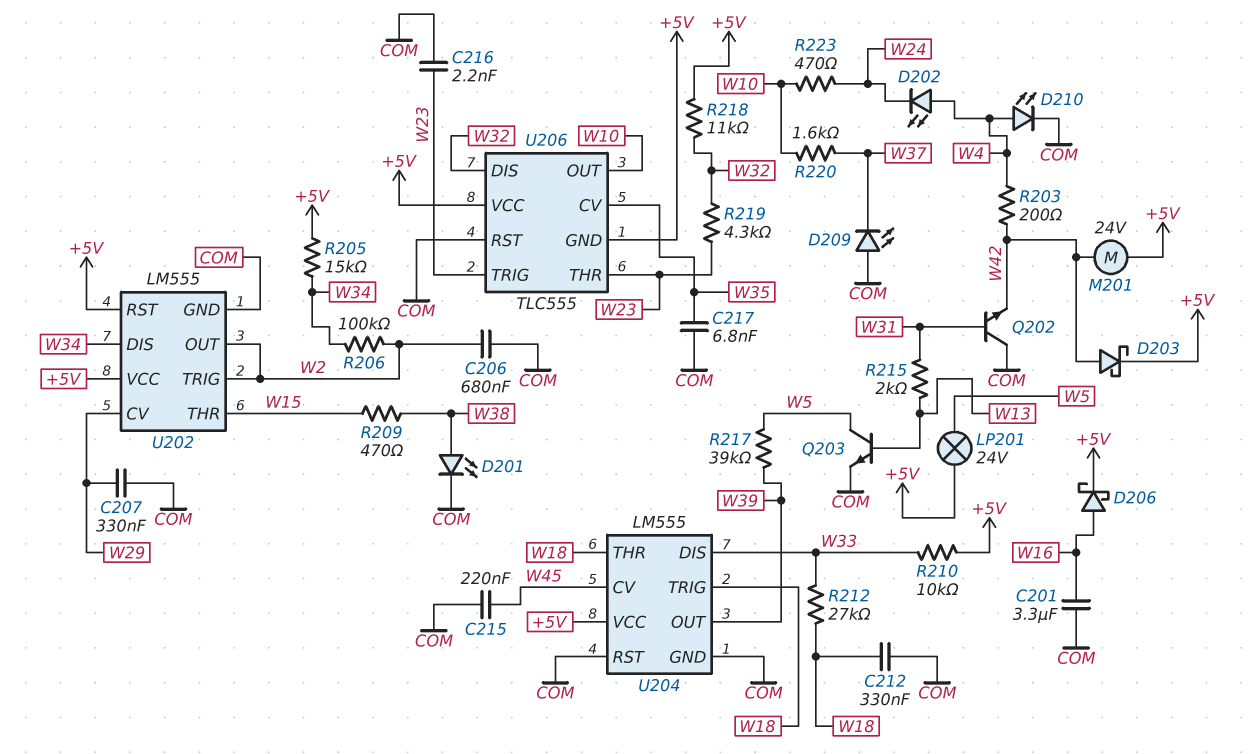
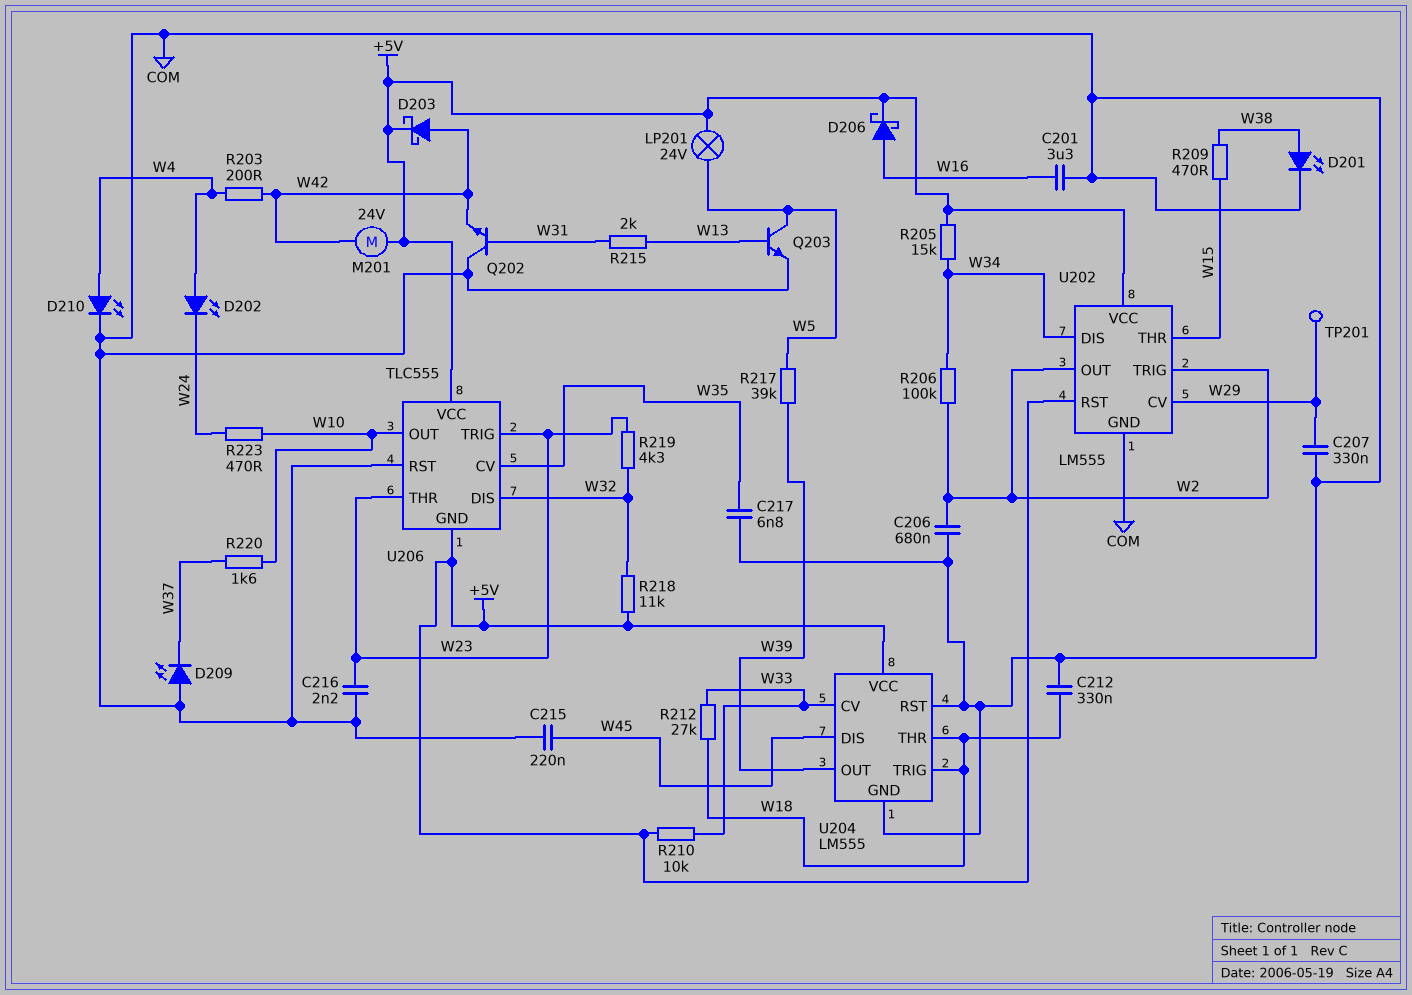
TP201: none -> test point (W29)
U204 pin CV: W45 -> W33
U204 pin DIS: W33 -> W45

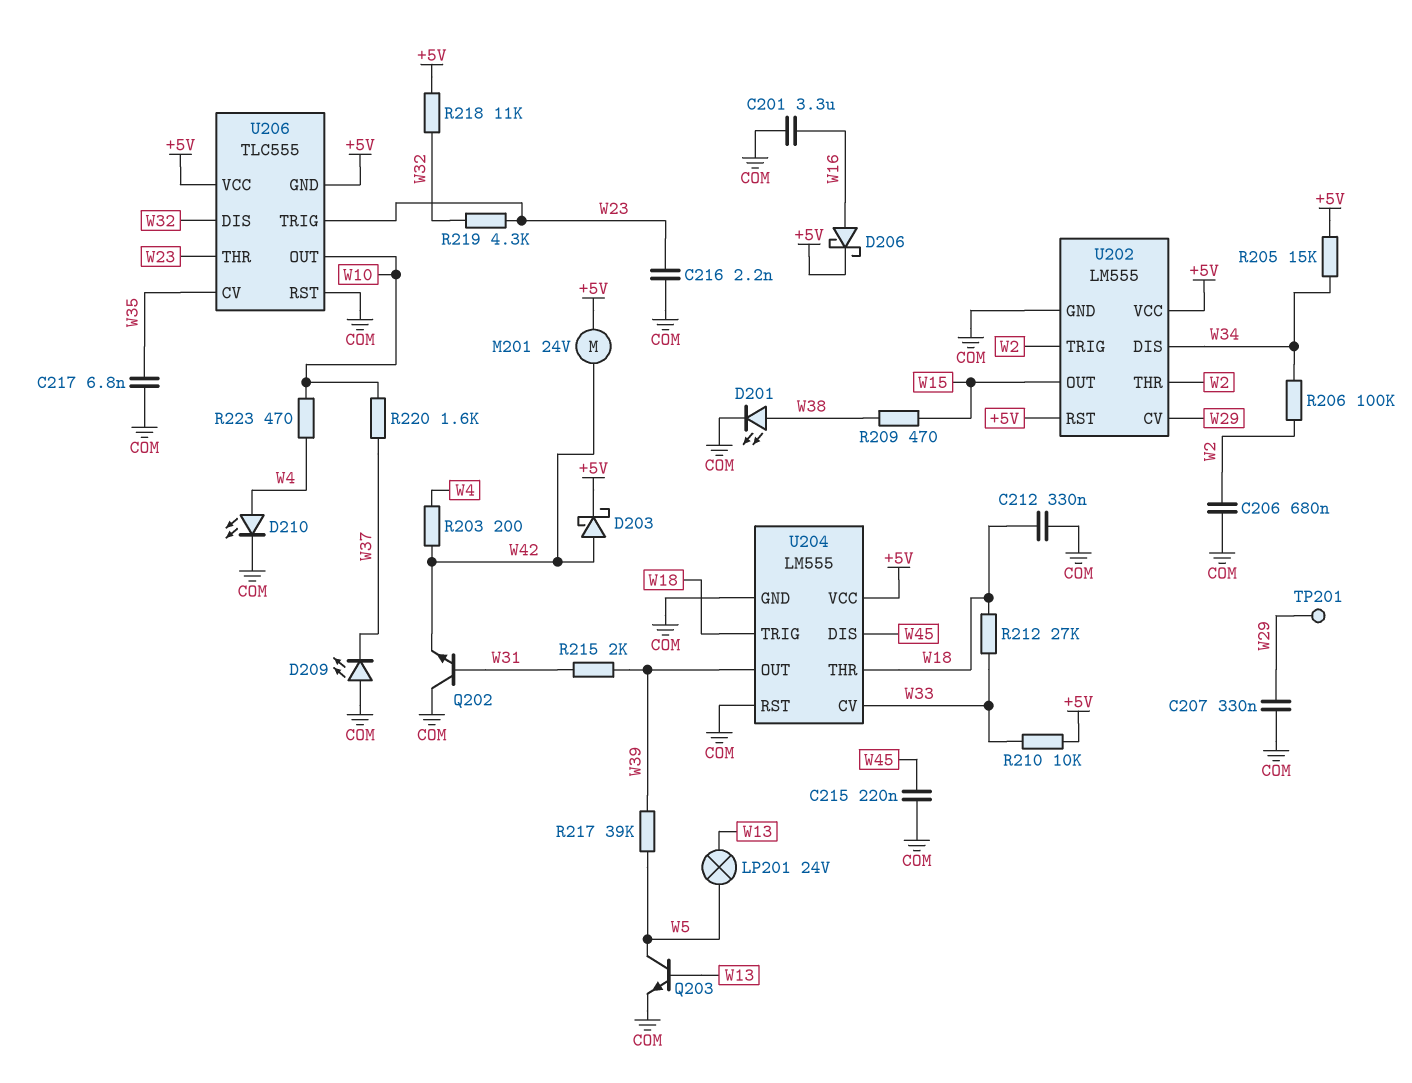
D202: LED (A W4, K W24) -> none
LP201: lamp 24V (+5V, W5) -> lamp 24V (W5, W13)
R215: 2k (W13, W31) -> 2k (W31, W39)
R223: 470 (W10, W24) -> 470 (W4, W10)
U202 pin OUT: W2 -> W15
U202 pin THR: W15 -> W2

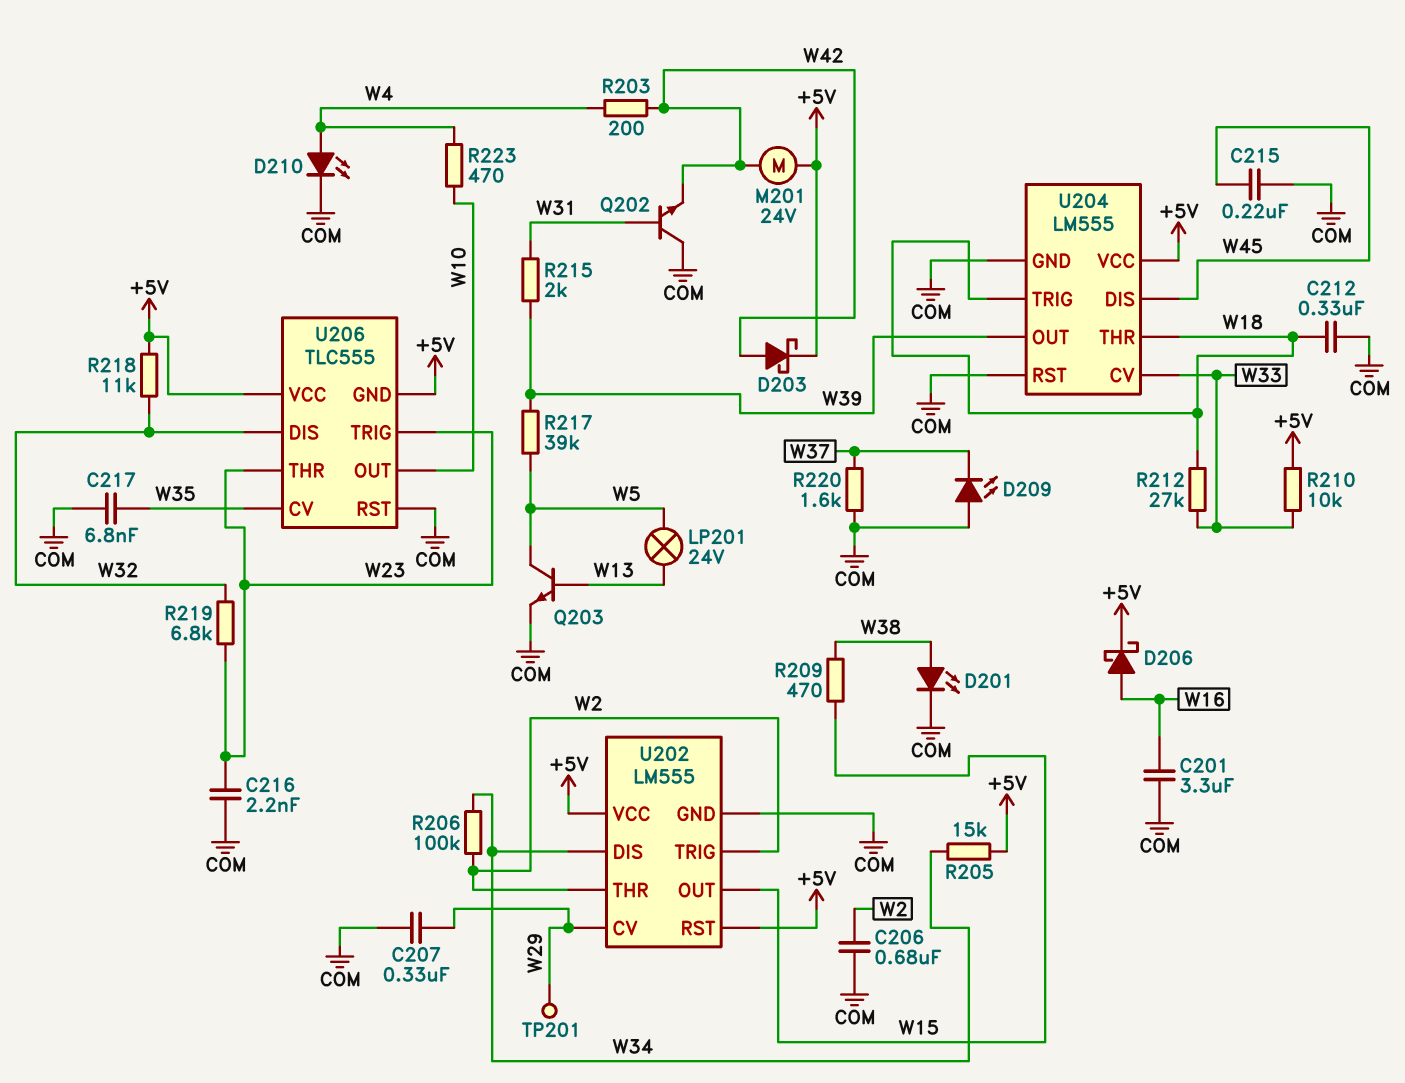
R219: 4.3k (W23, W32) -> 6.8k (W23, W32)
R220: 1.6k (W10, W37) -> 1.6k (COM, W37)

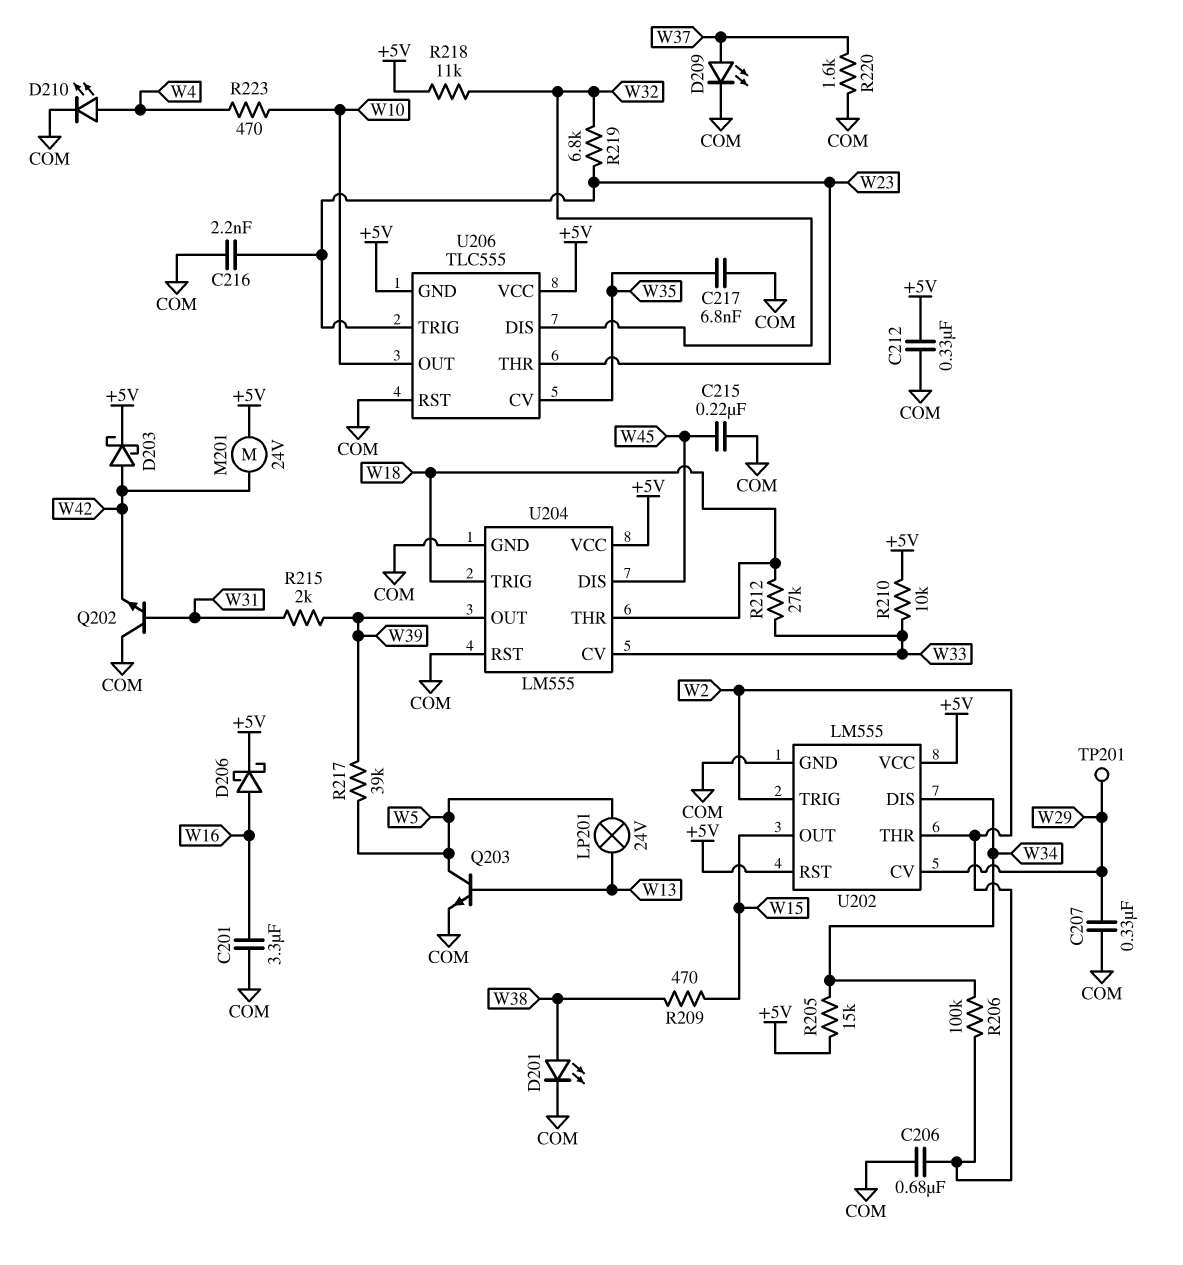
C212: 330nF (COM, W18) -> 330nF (+5V, COM)
D209: LED (A COM, K W37) -> LED (A W37, K COM)
R203: 200 (W4, W42) -> none

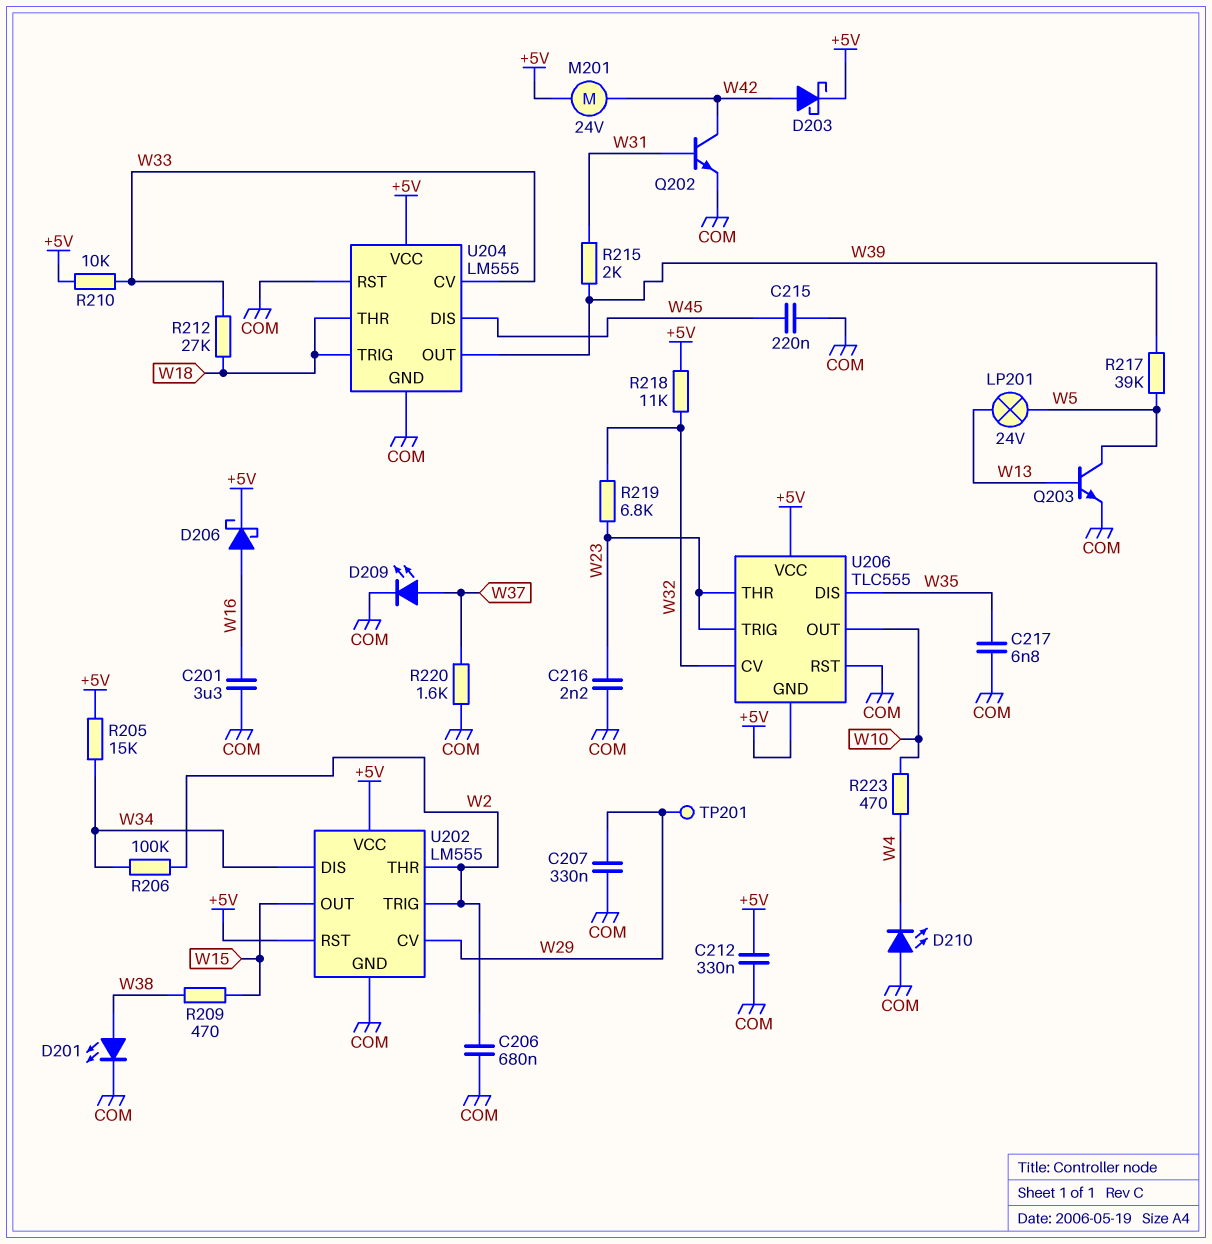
D210: LED (A W4, K COM) -> LED (A COM, K W4)
Q202: NPN (B W31, C COM, E W42) -> NPN (B W31, C W42, E COM)
U206 pin CV: W35 -> W32
U206 pin DIS: W32 -> W35

